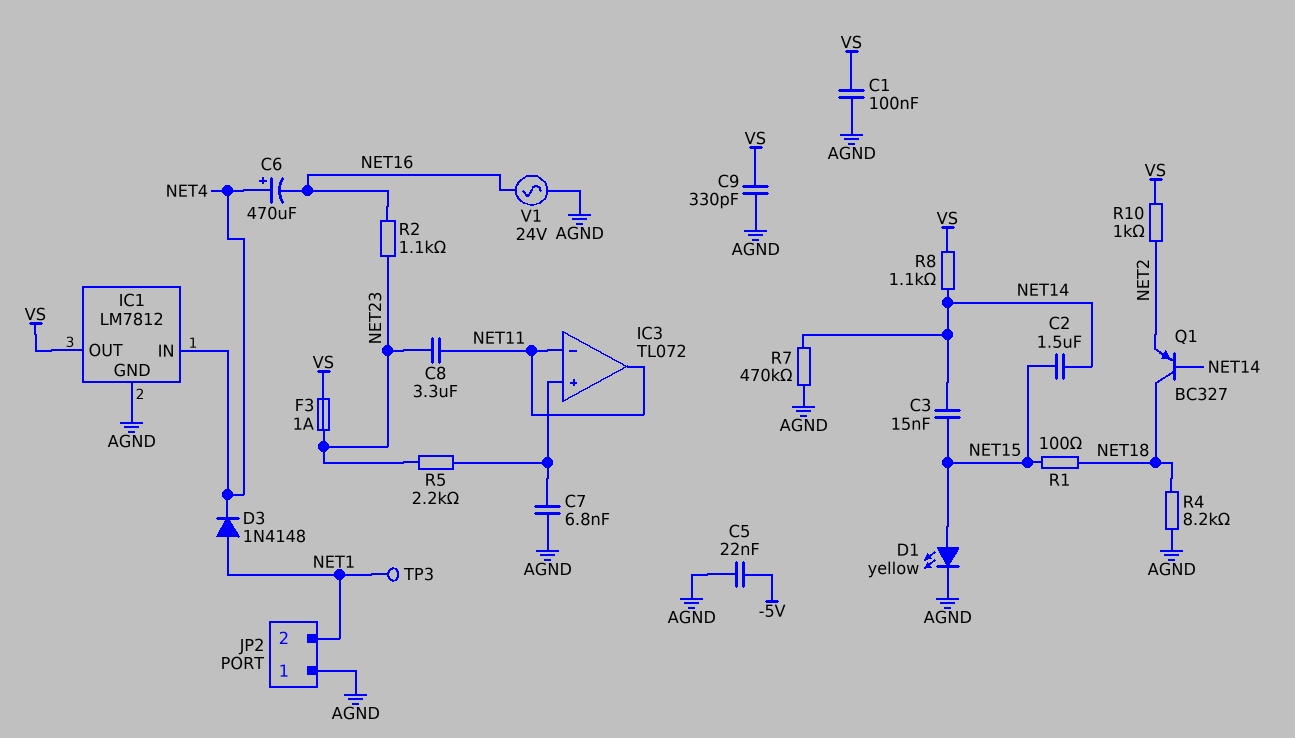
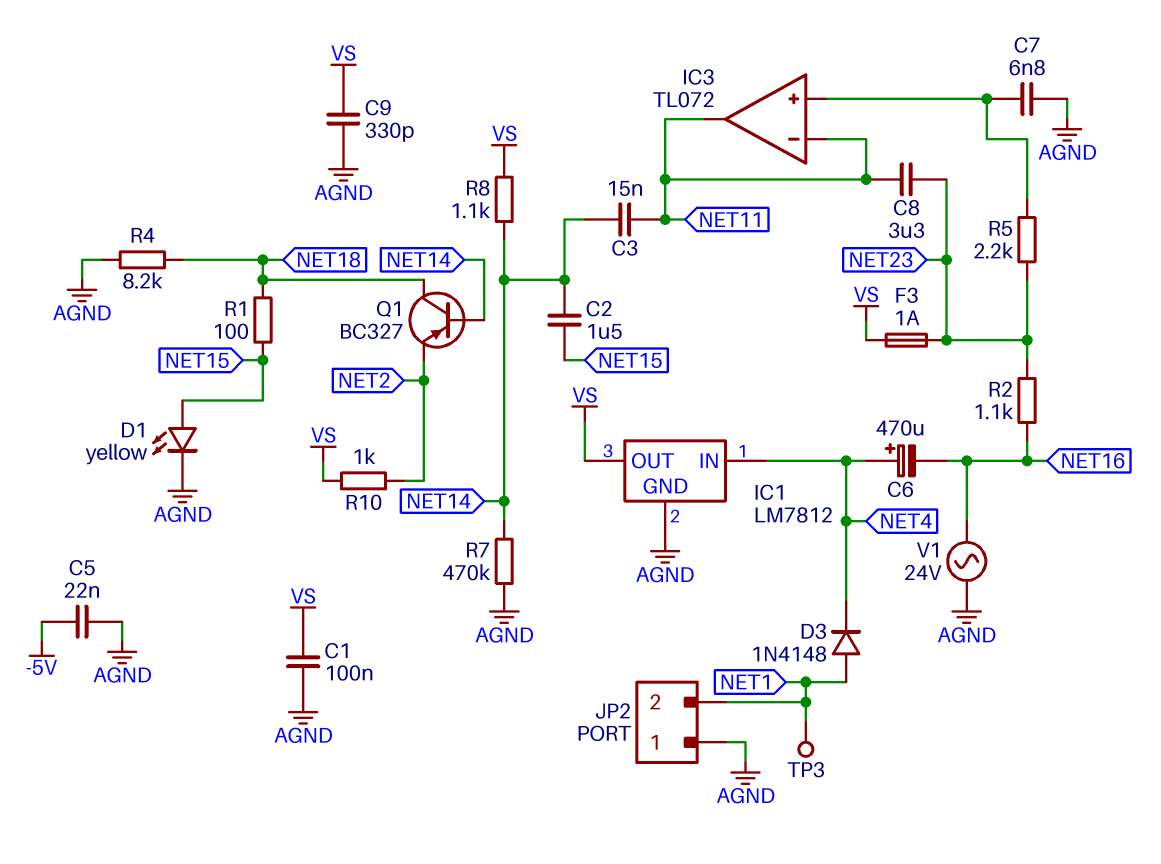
C3: 15nF (NET14, NET15) -> 15nF (NET11, NET14)

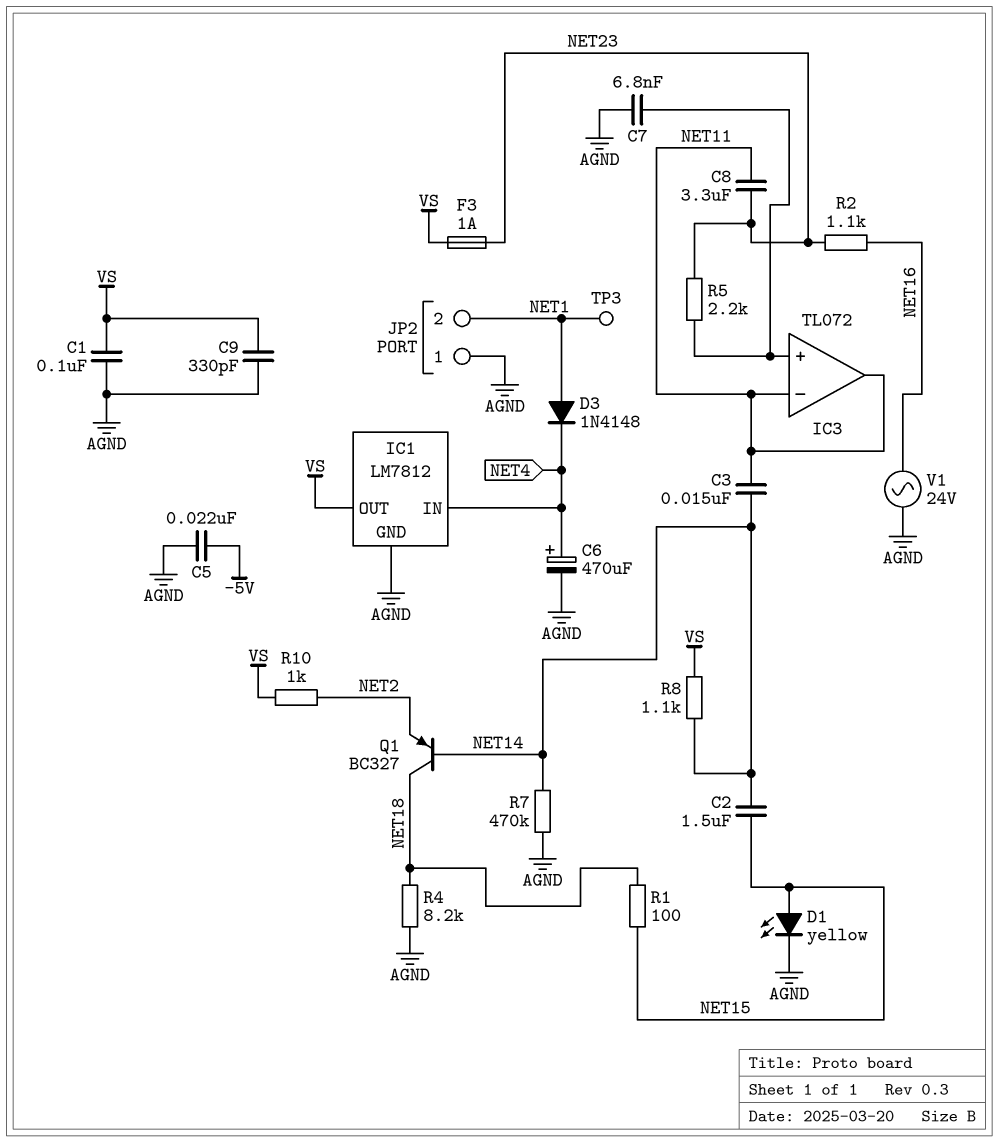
C6: 470uF (plus NET4, minus NET16) -> 470uF (plus NET4, minus AGND)

